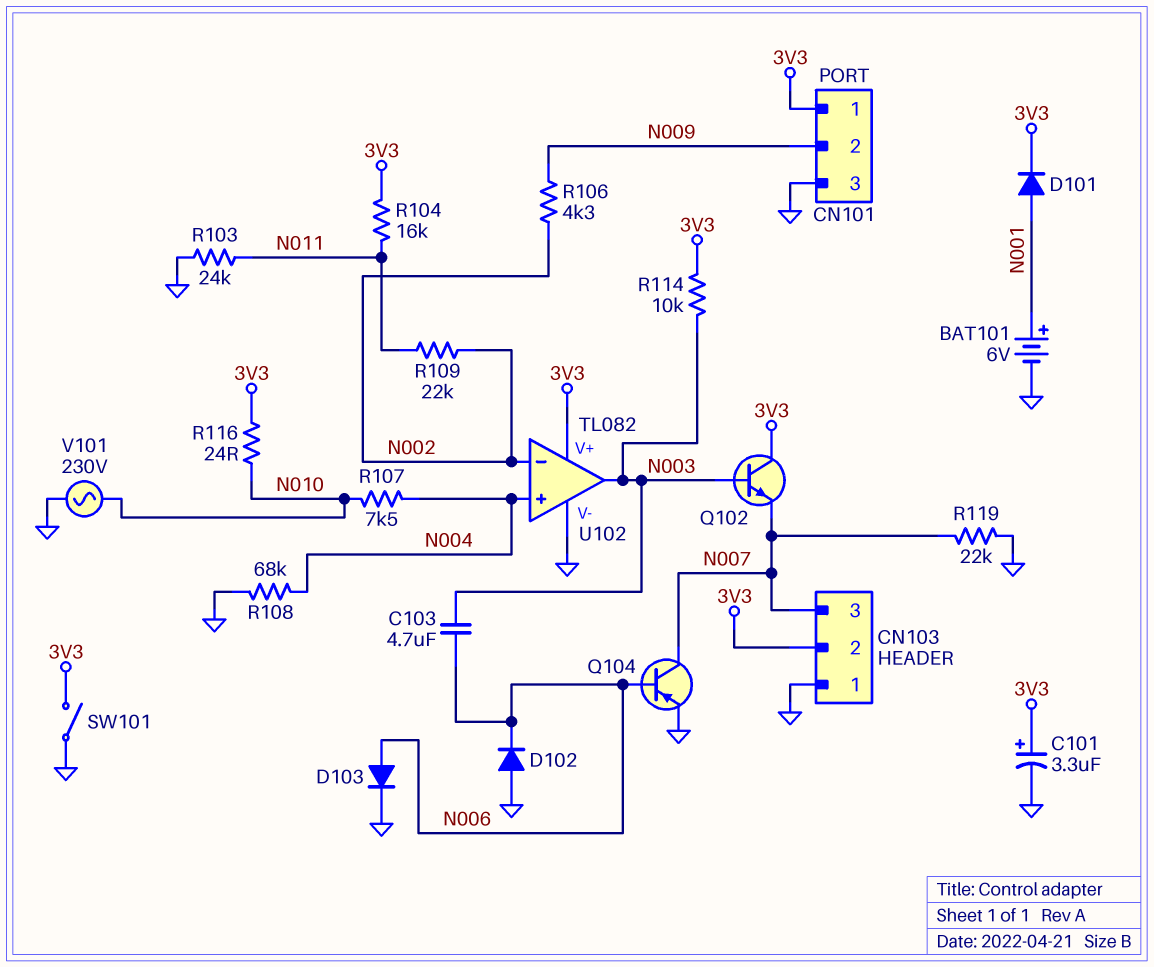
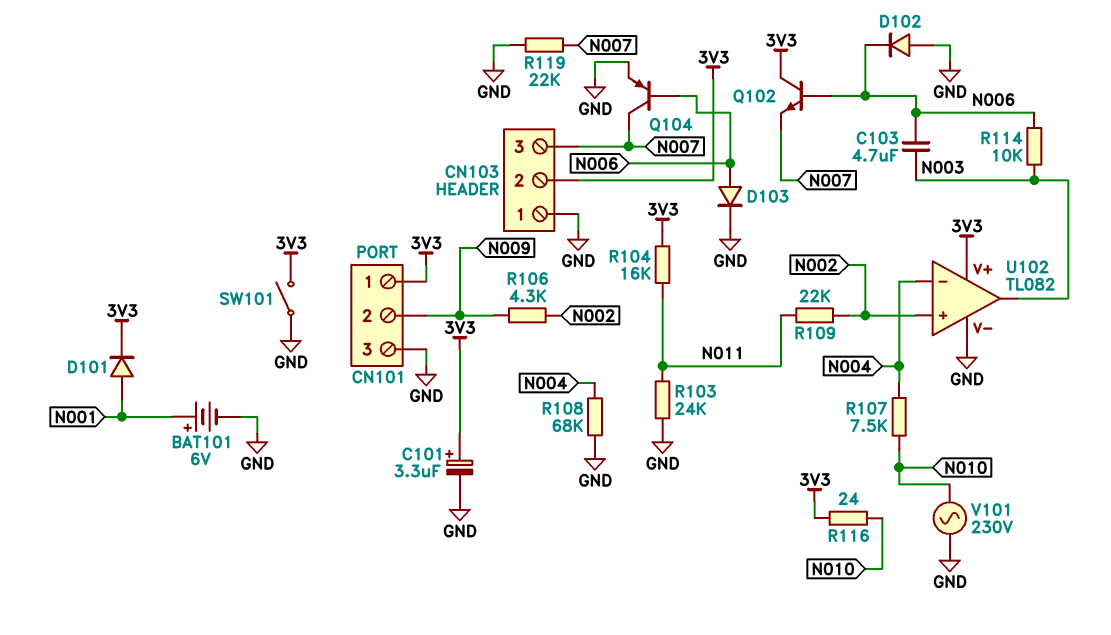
Q102: NPN (B N003, C 3V3, E N007) -> NPN (B N006, C 3V3, E N007)
R114: 10k (3V3, N003) -> 10k (N003, N006)
U102 pin in+: N004 -> N002
U102 pin in-: N002 -> N004

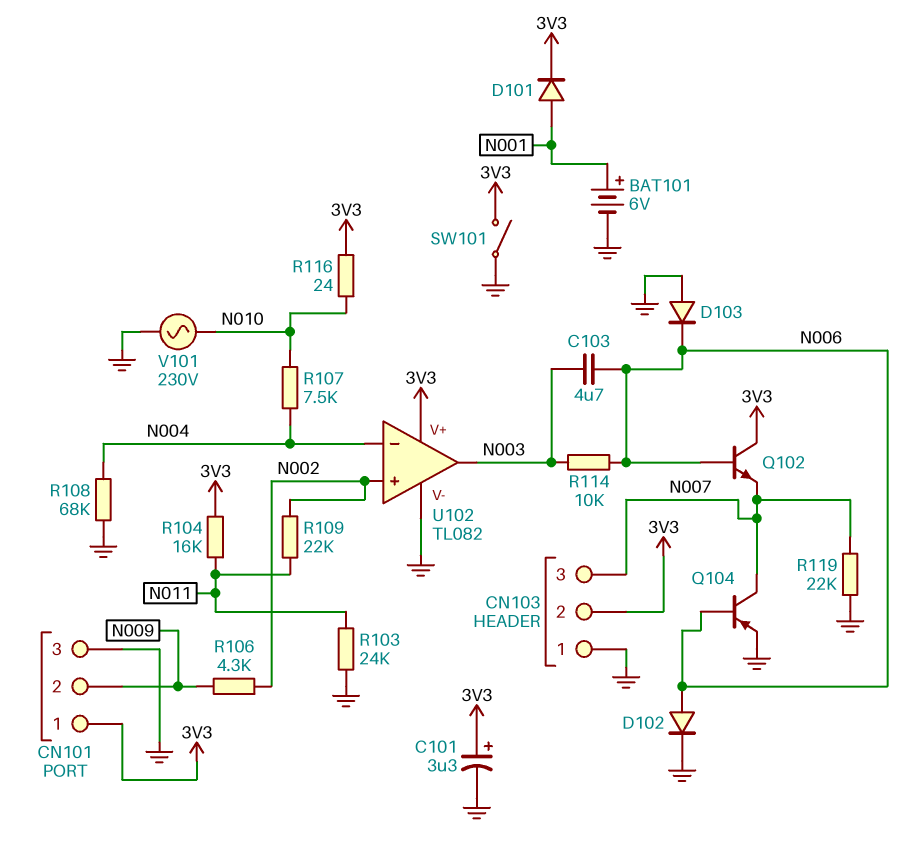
D102: diode (A GND, K N006) -> diode (A N006, K GND)
D103: diode (A N006, K GND) -> diode (A GND, K N006)

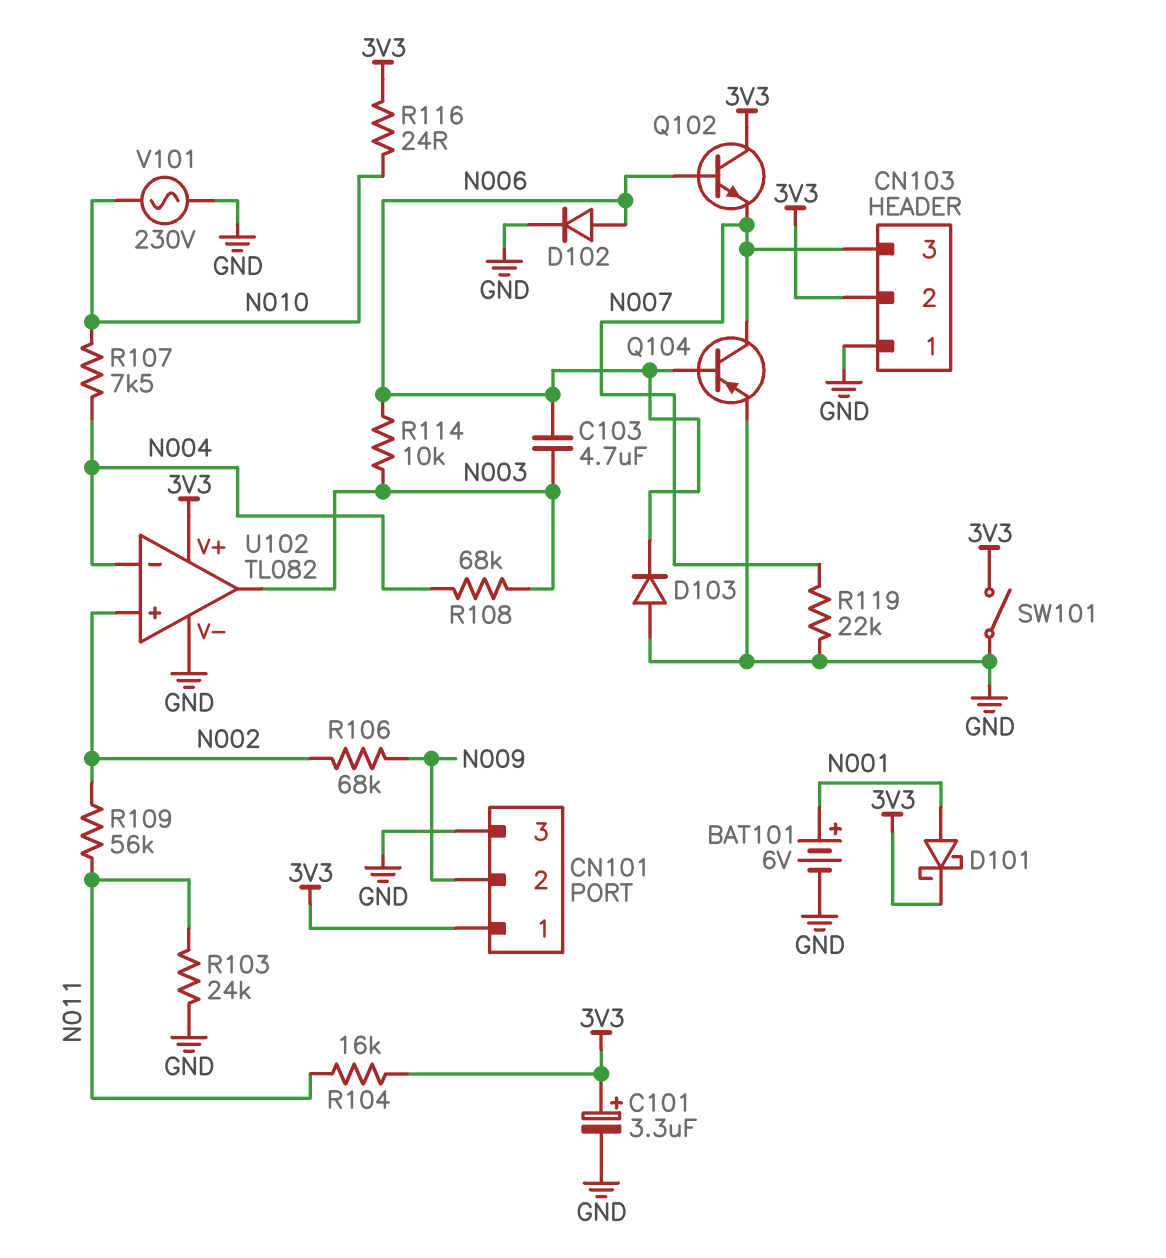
D101: diode (A N001, K 3V3) -> schottky (A N001, K 3V3)
R106: 4.3k (N002, N009) -> 68k (N002, N009)
R108: 68k (GND, N004) -> 68k (N003, N004)
R109: 22k (N002, N011) -> 56k (N002, N011)

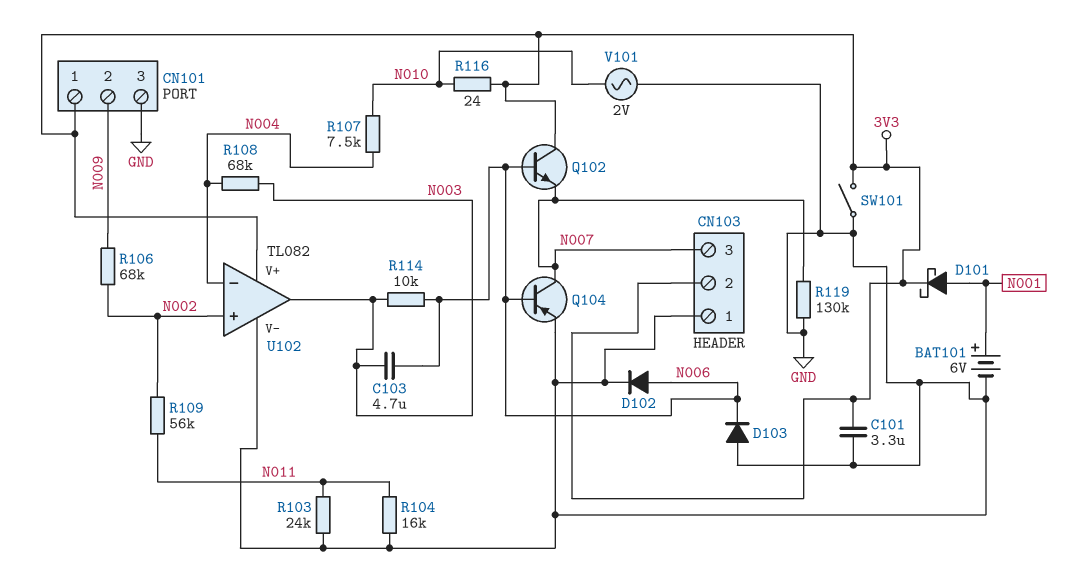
C101: 3.3uF (plus 3V3, minus GND) -> 3.3uF (3V3, GND)
R104: 16k (3V3, N011) -> 16k (GND, N011)
R119: 22k (GND, N007) -> 130k (GND, N007)
V101: AC 230V (GND, N010) -> AC 2V (GND, N010)

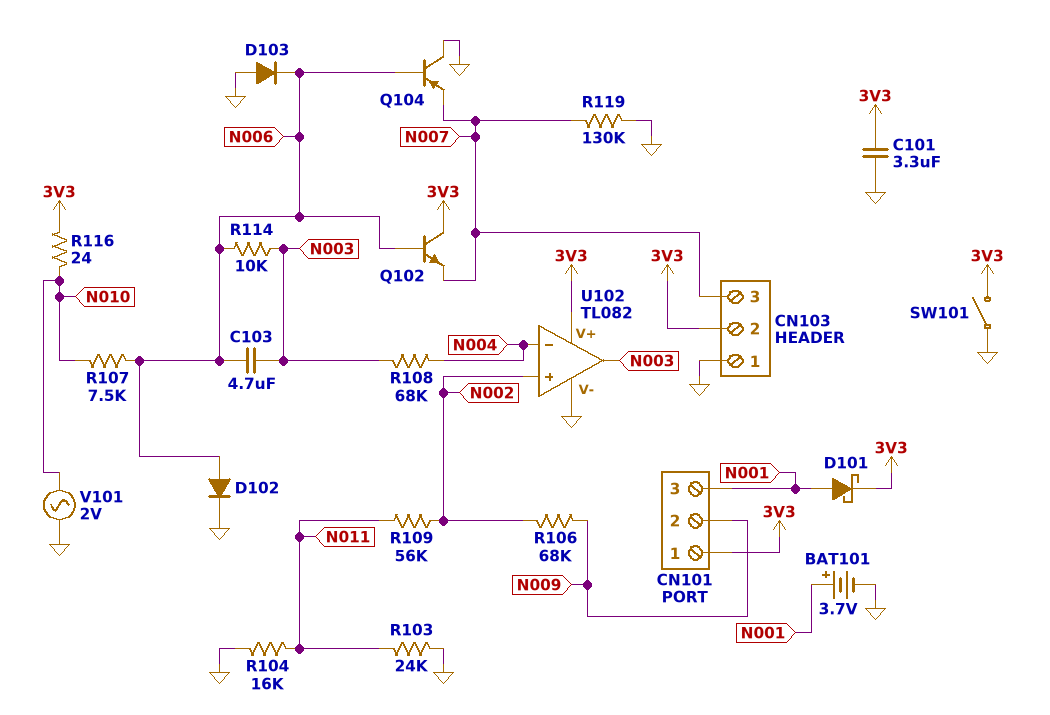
BAT101: 6V (plus N001, minus GND) -> 3.7V (plus N001, minus GND)
CN101 pin 3: GND -> N001
Q104: PNP (B N006, C N007, E GND) -> PNP (B N006, C GND, E N007)
R107: 7.5k (N004, N010) -> 7.5k (N006, N010)

